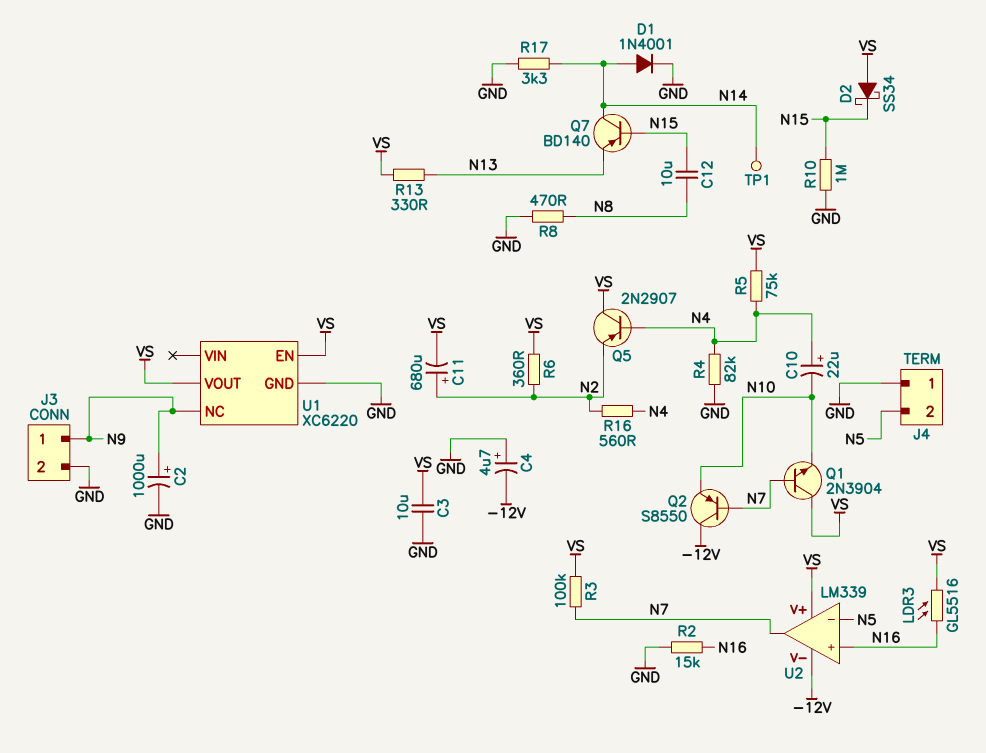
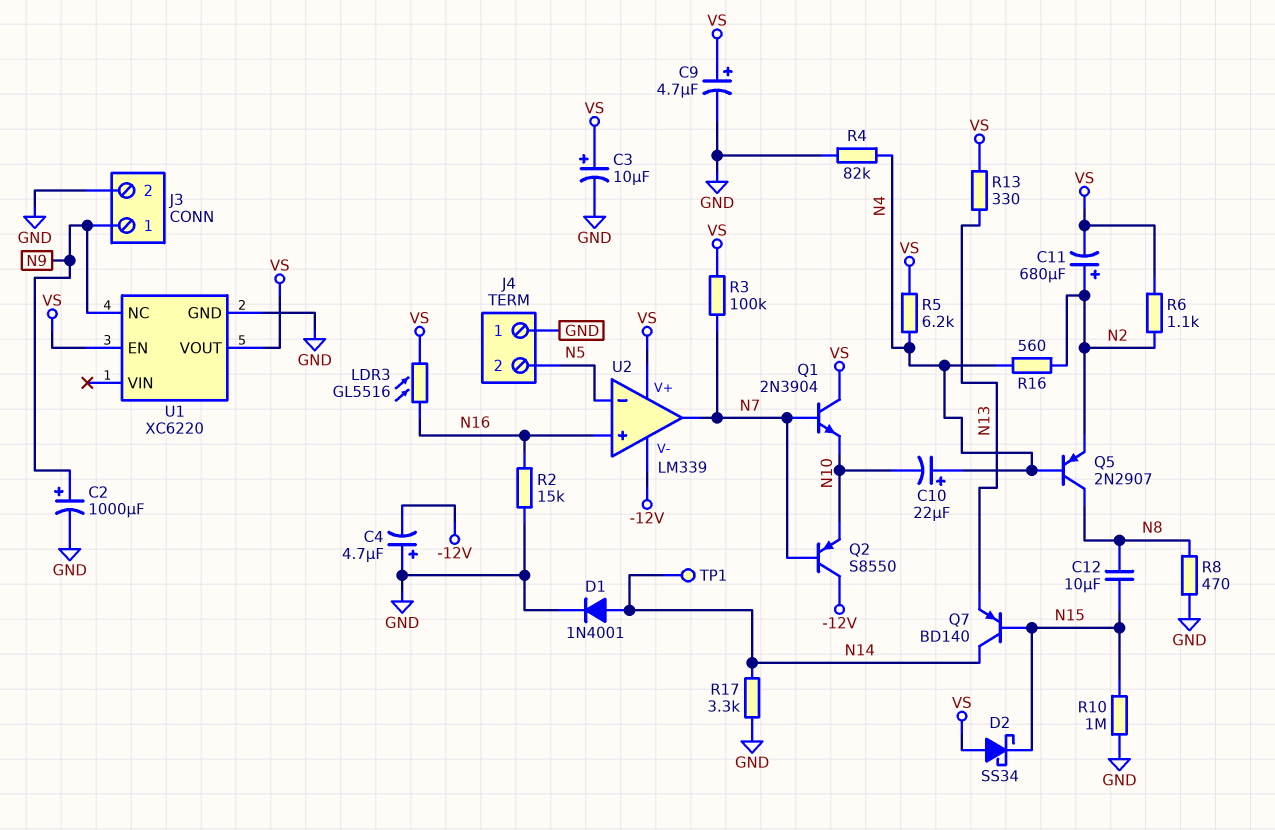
C3: 10uF (GND, VS) -> 10uF (plus VS, minus GND)
C9: none -> 4.7uF (plus VS, minus GND)
Q5: PNP 2N2907 (B N4, C VS, E N2) -> PNP 2N2907 (B N4, C N8, E N2)
R5: 75k (N4, VS) -> 6.2k (N4, VS)
R6: 360 (N2, VS) -> 1.1k (N2, VS)

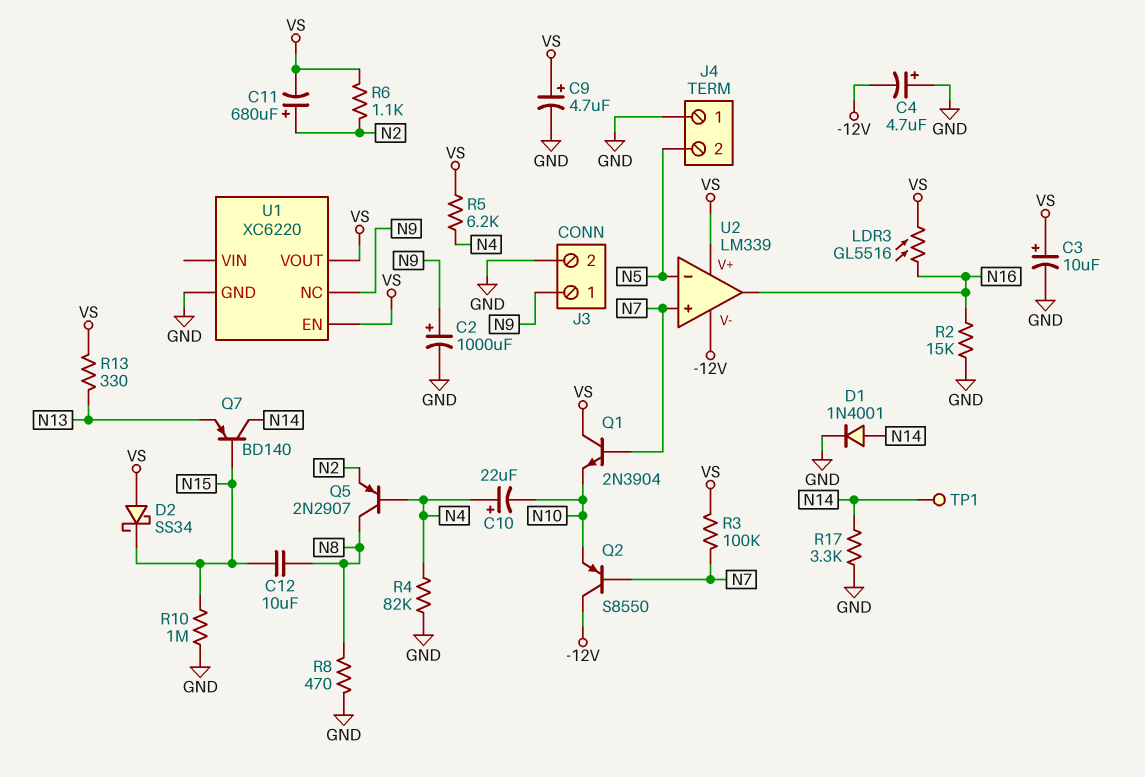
R16: 560 (N2, N4) -> none
U2 pin in+: N16 -> N7
U2 pin out: N7 -> N16

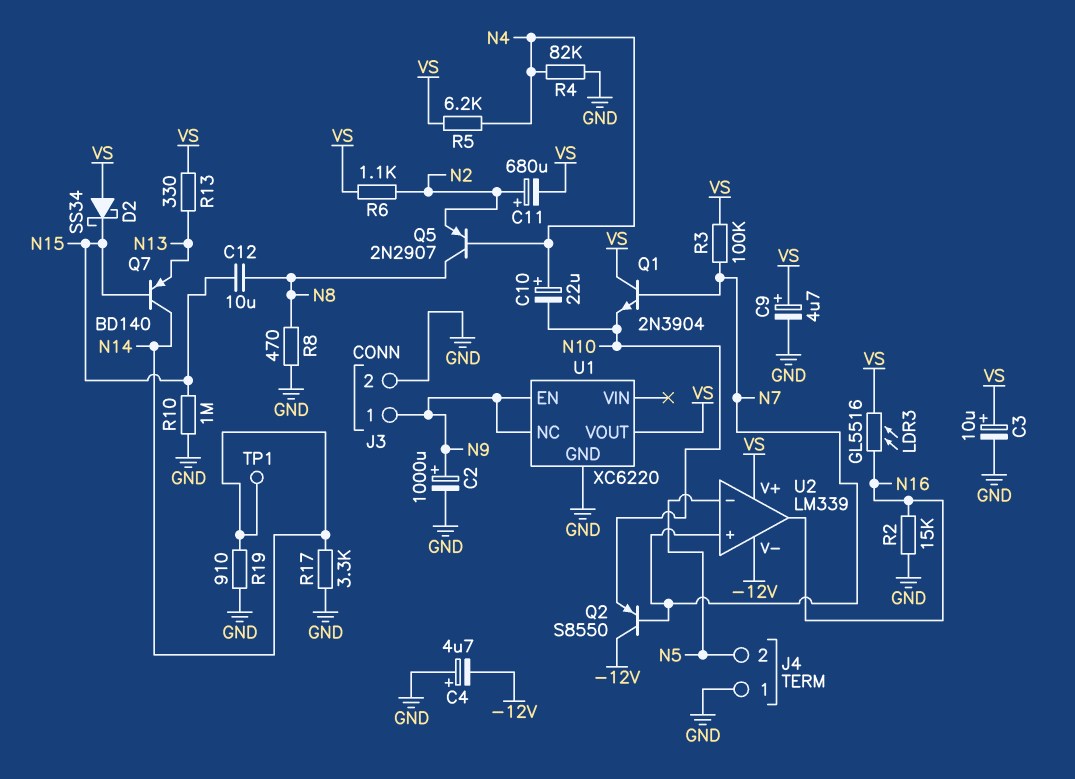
D1: diode 1N4001 (A N14, K GND) -> none
R19: none -> 910 (GND, N14)
U1 pin EN: VS -> N9

